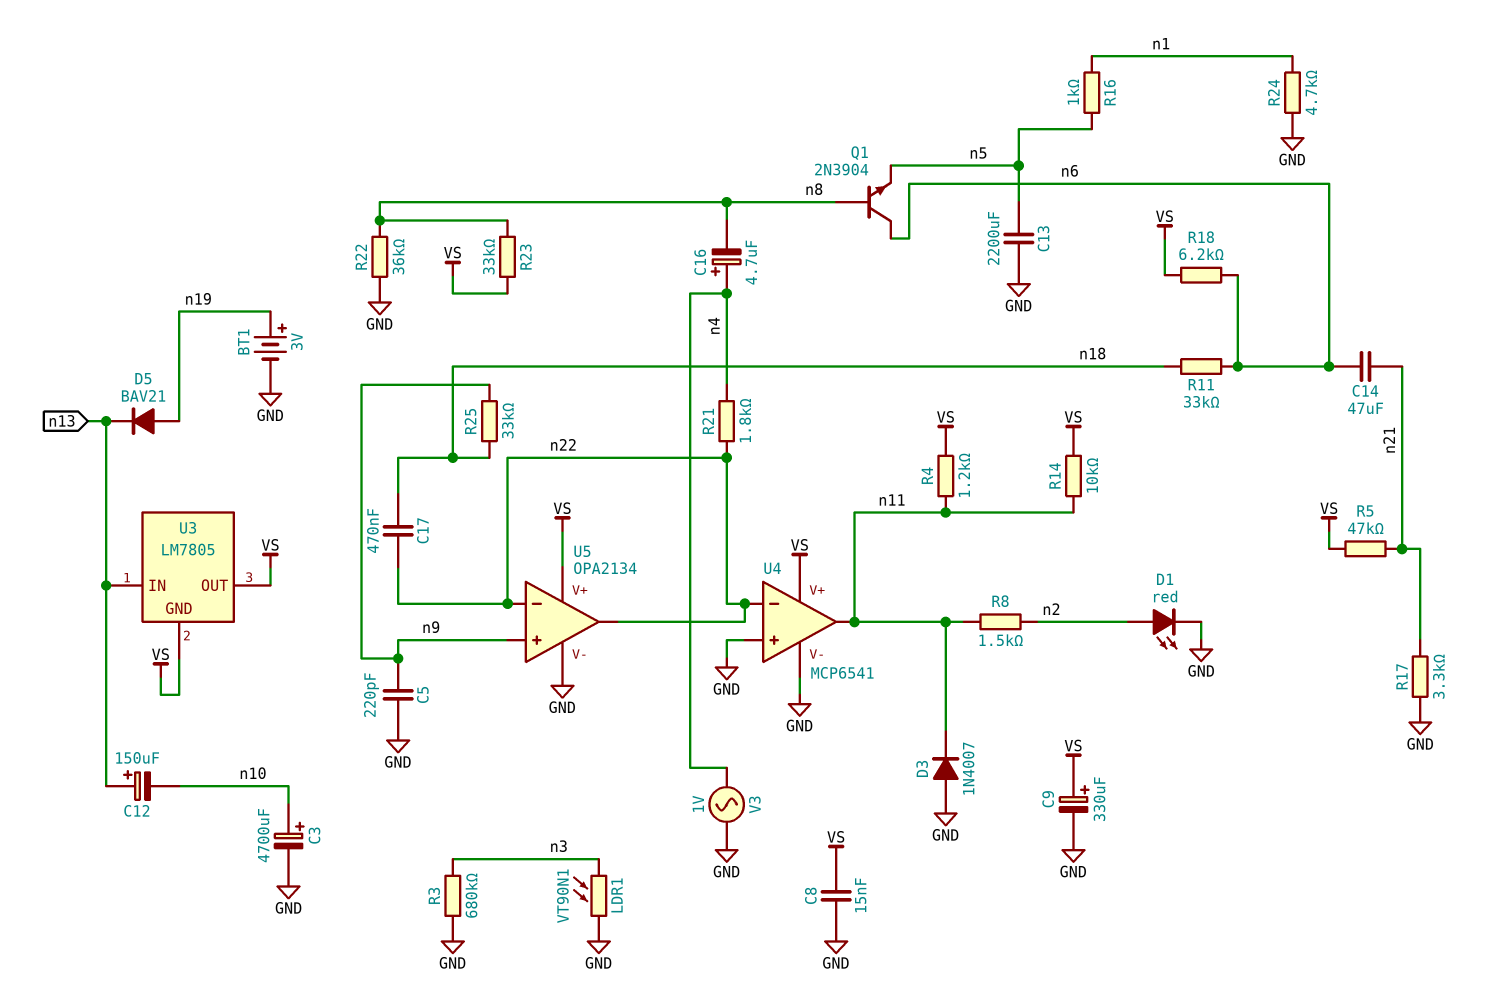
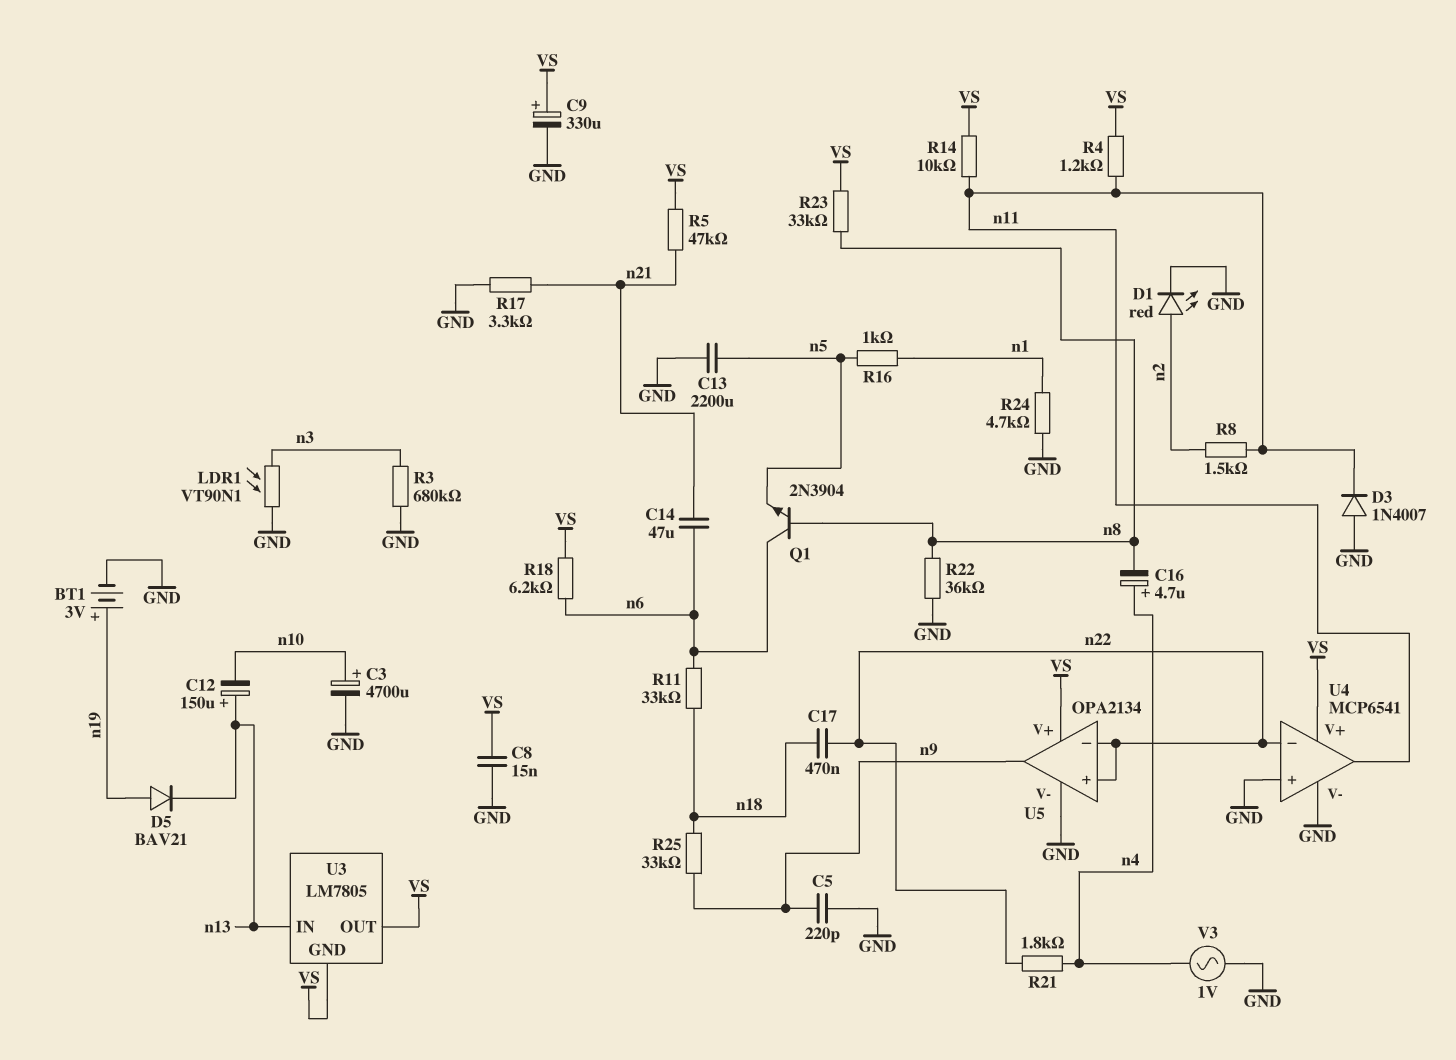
U5 pin in+: n9 -> n22
U5 pin out: n22 -> n9

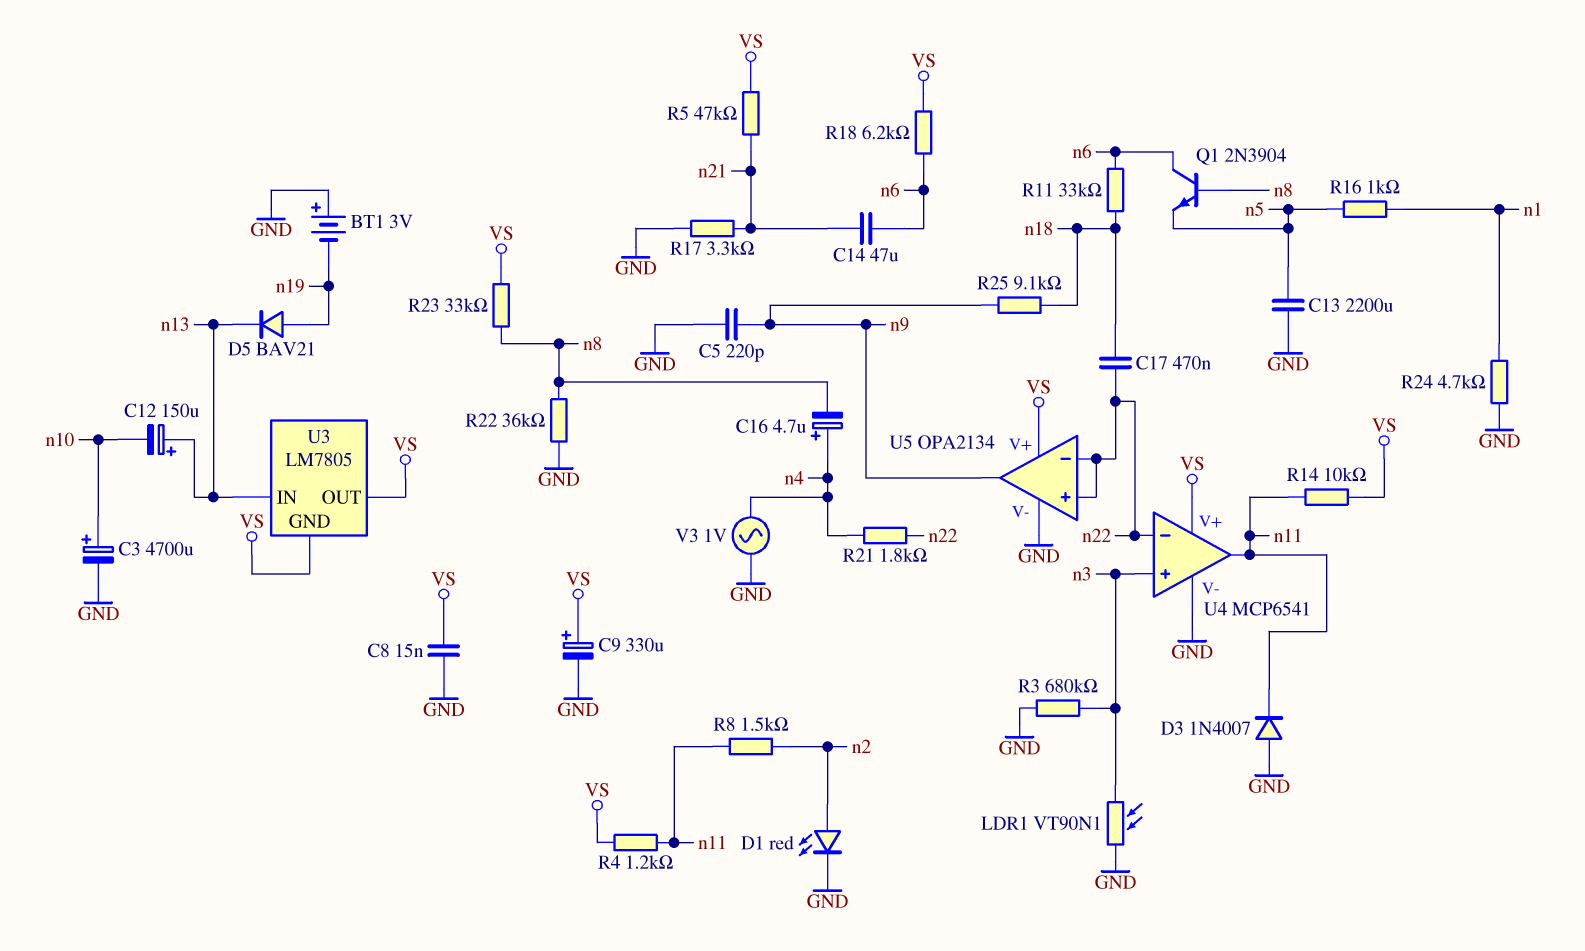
BT1: 3V (plus n19, minus GND) -> 3V (plus GND, minus n19)
R25: 33k (n9, n18) -> 9.1k (n9, n18)
U4 pin in+: GND -> n3

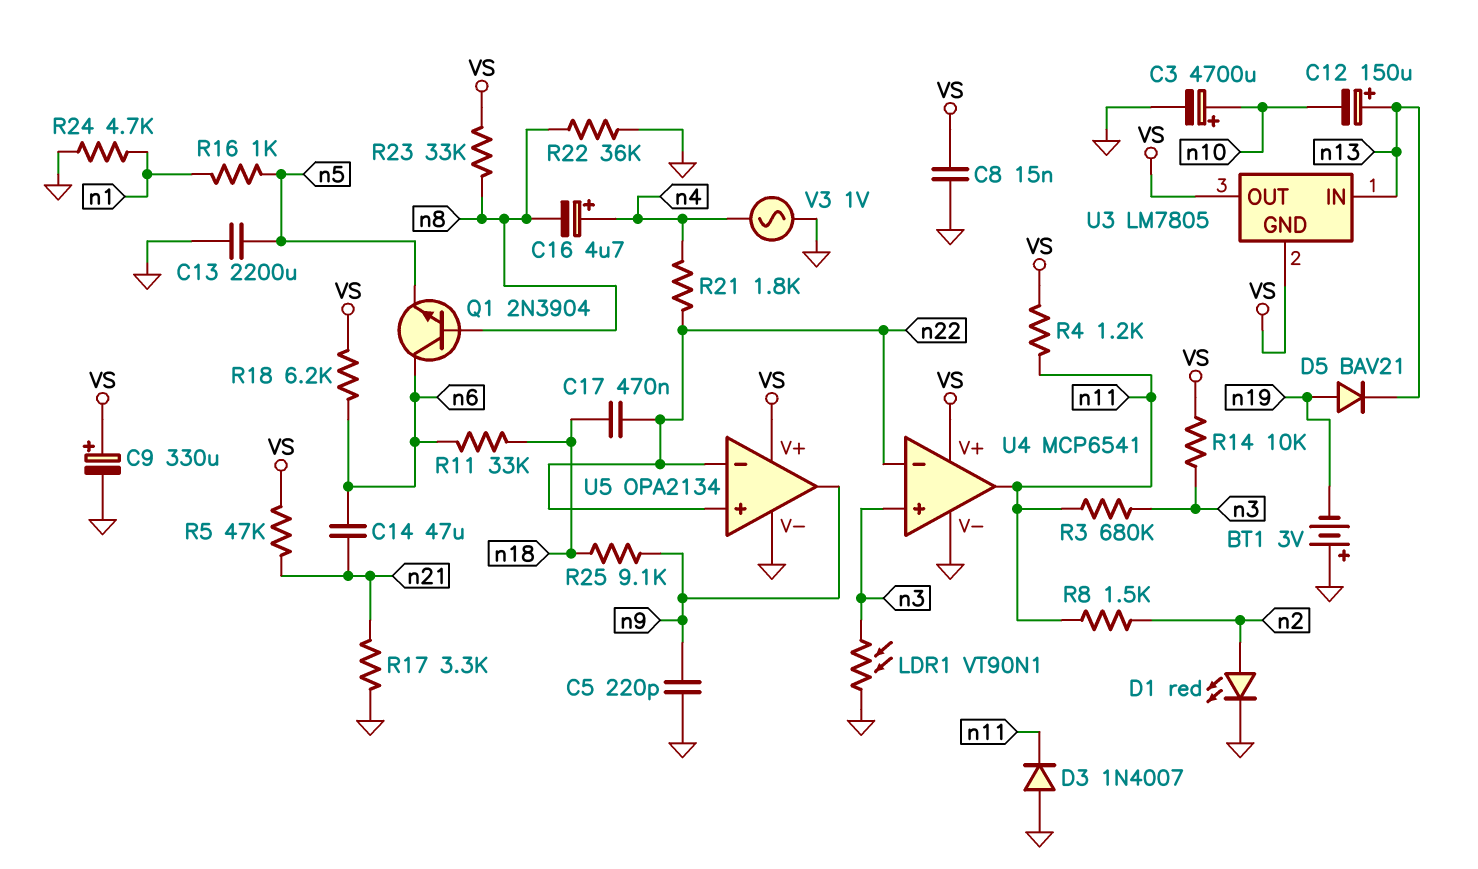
R3: 680k (GND, n3) -> 680k (n3, n11)
R14: 10k (VS, n11) -> 10k (VS, n3)

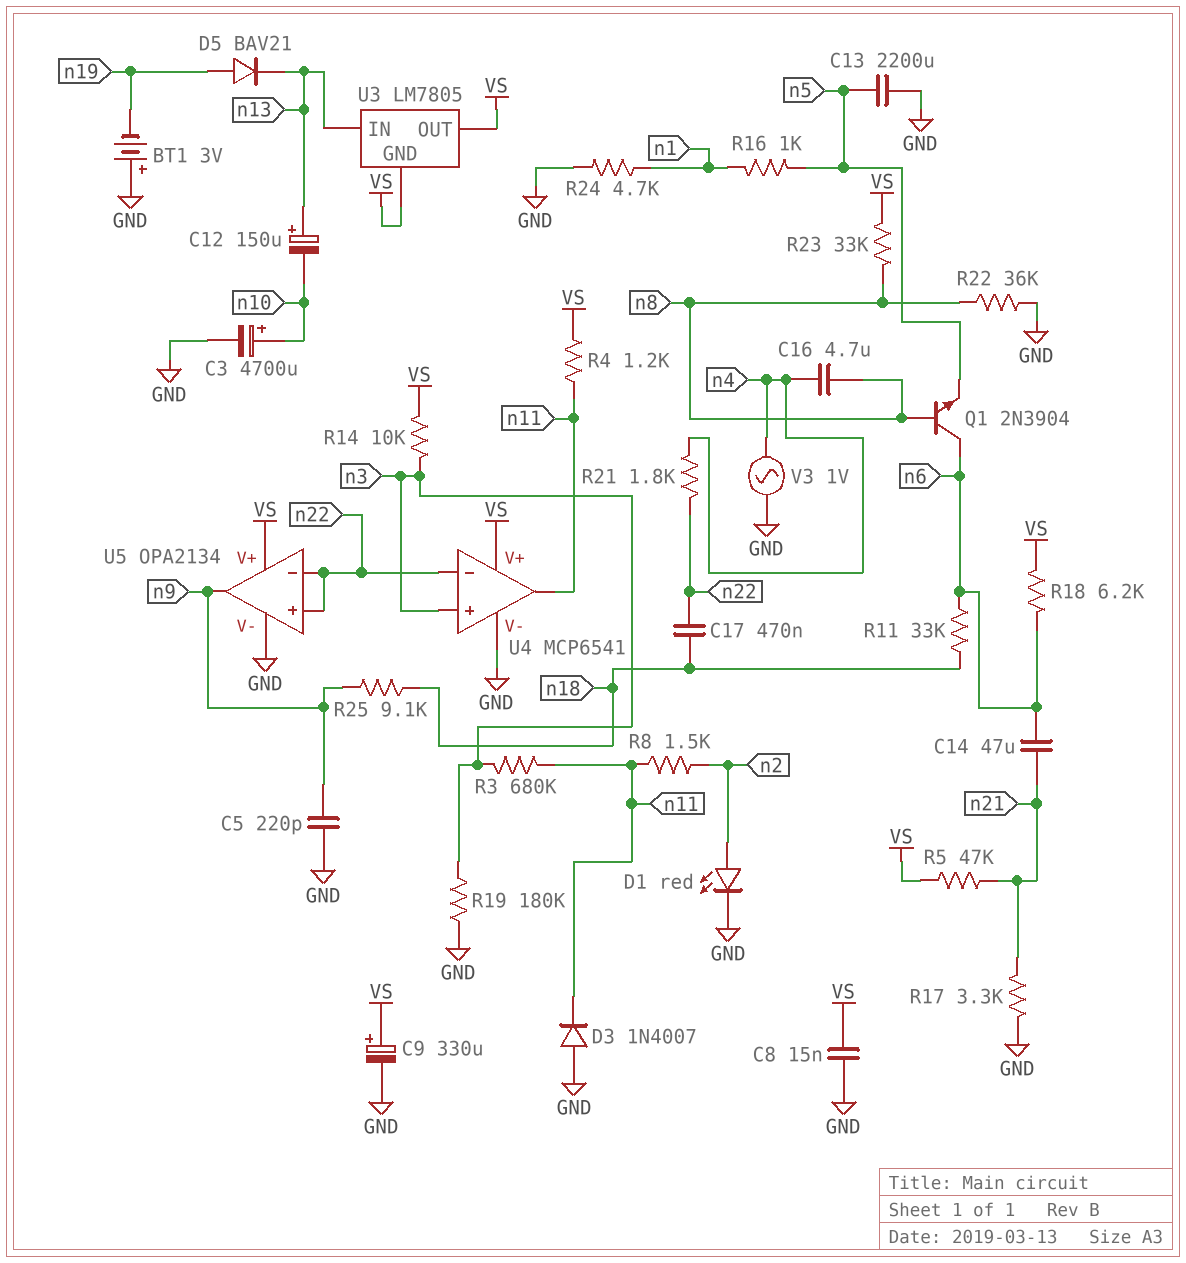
C16: 4.7uF (plus n4, minus n8) -> 4.7uF (n4, n8)
LDR1: VT90N1 (GND, n3) -> none
R19: none -> 180k (GND, n3)

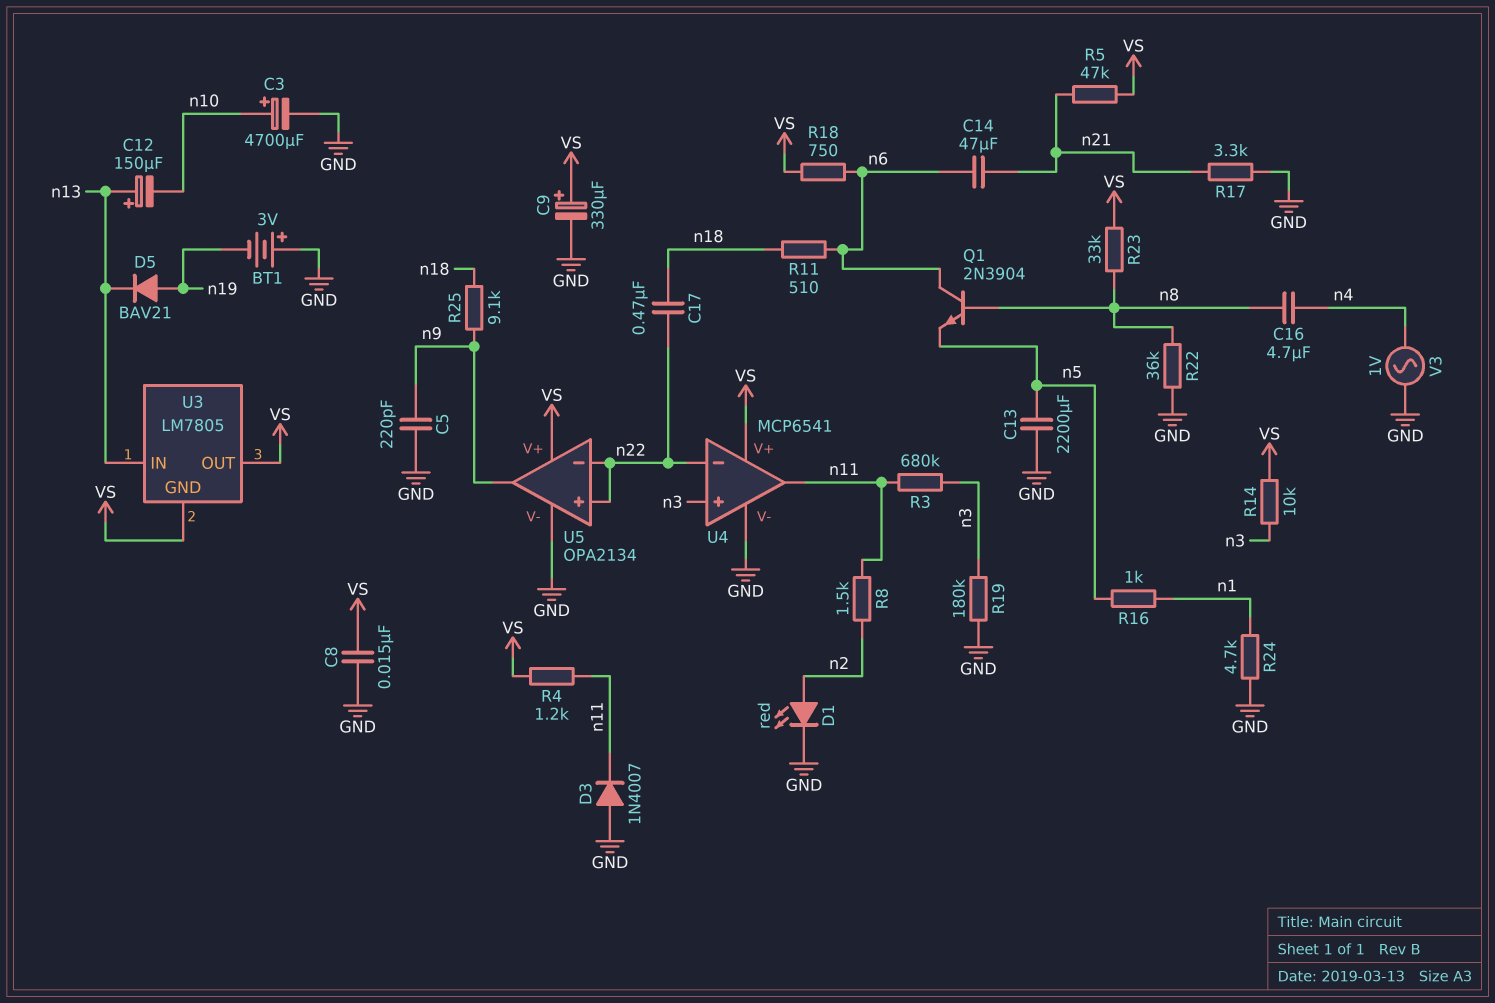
R11: 33k (n6, n18) -> 510 (n6, n18)
R18: 6.2k (VS, n6) -> 750 (VS, n6)
R21: 1.8k (n4, n22) -> none

